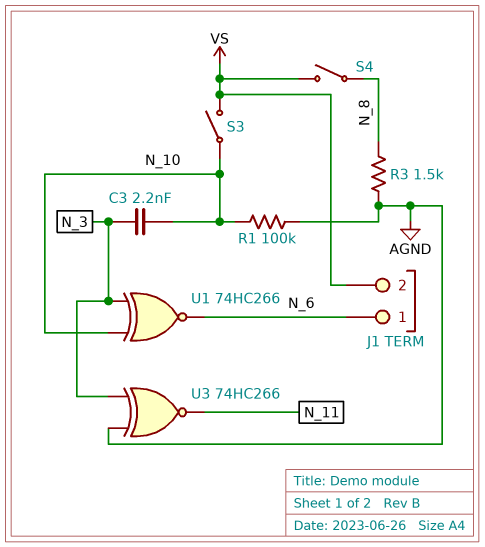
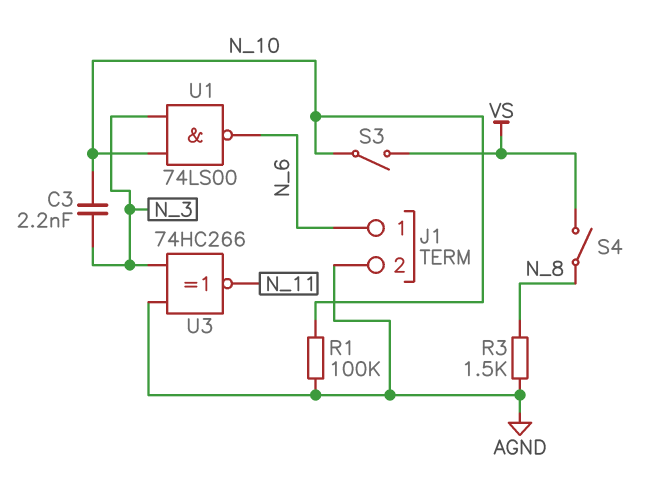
J1 pin 2: VS -> AGND
U1: XNOR 74HC266 (in N_3, in N_10, out N_6) -> NAND 74LS00 (in N_3, in N_10, out N_6)

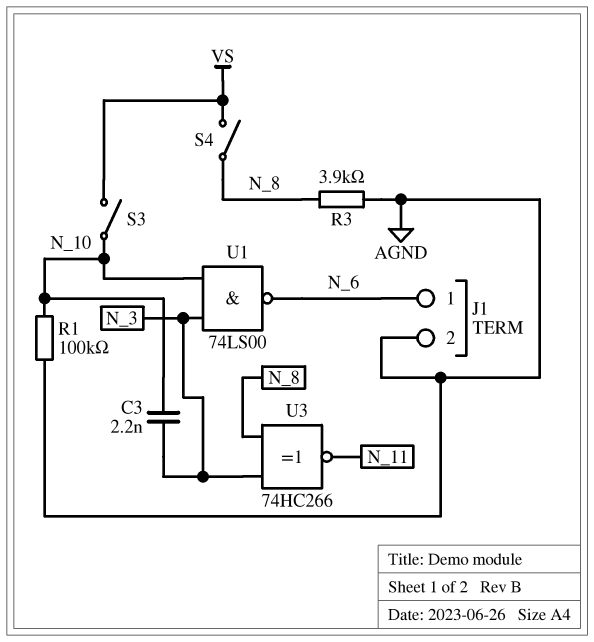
R3: 1.5k (AGND, N_8) -> 3.9k (AGND, N_8)
U3: XNOR 74HC266 (in AGND, in N_3, out N_11) -> XNOR 74HC266 (in N_3, in N_8, out N_11)

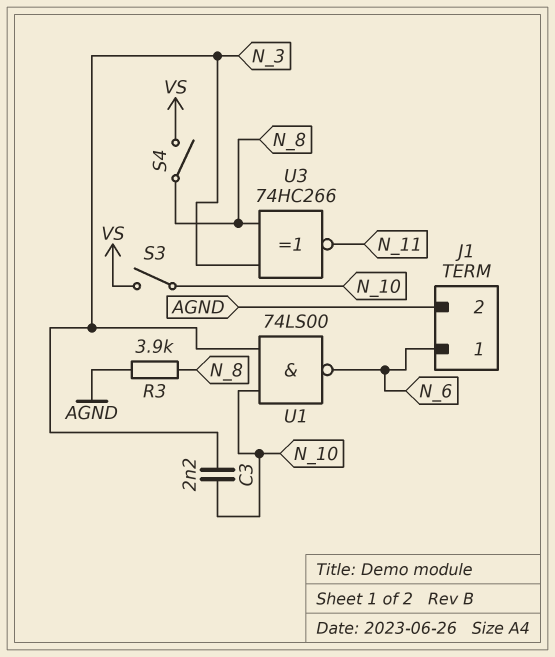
R1: 100k (AGND, N_10) -> none

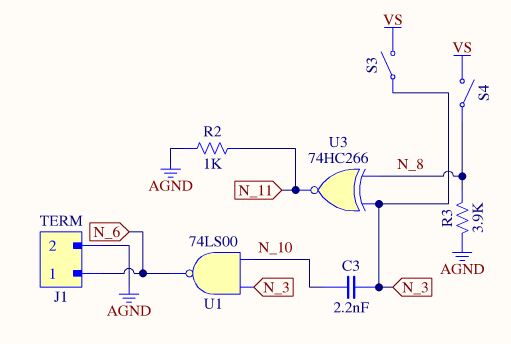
R2: none -> 1k (AGND, N_11)
S3: switch (N_10, VS) -> switch (N_3, VS)

